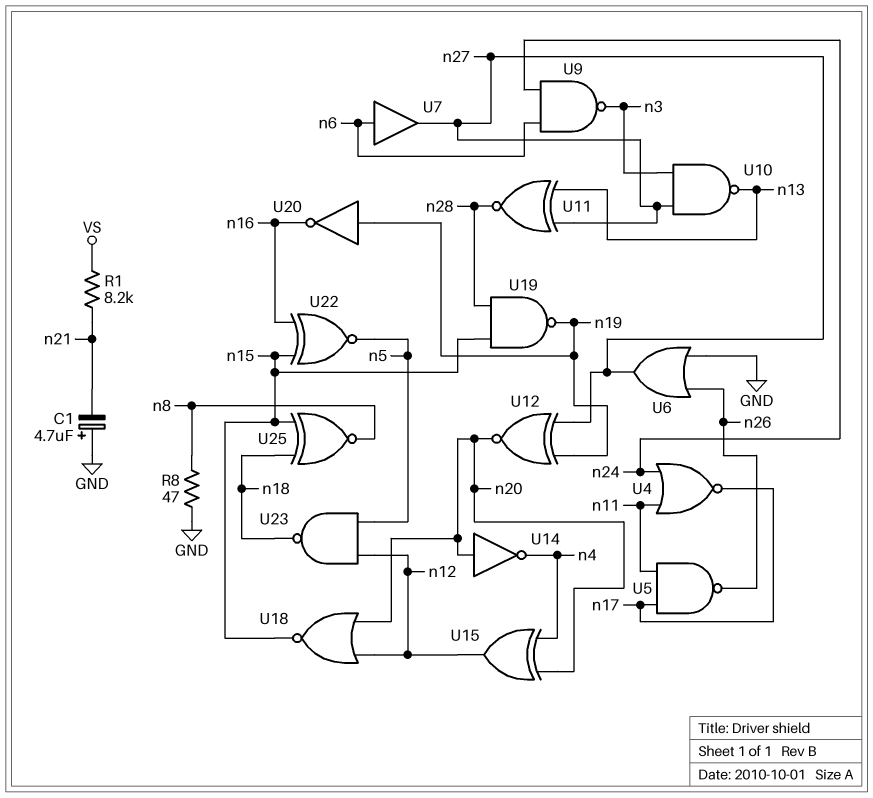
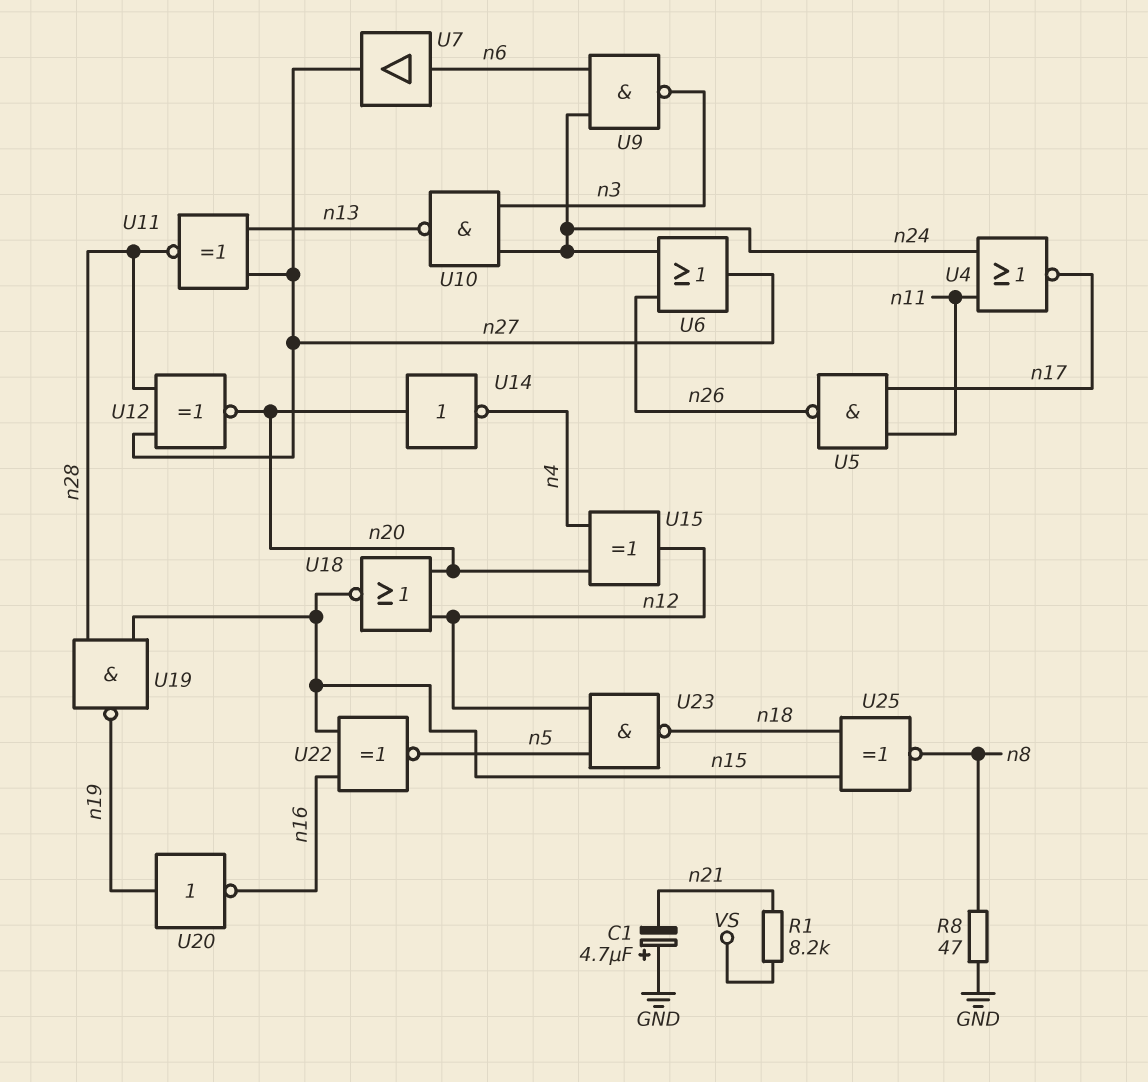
U6: OR (in GND, in n26, out n27) -> OR (in n24, in n26, out n27)
U10: NAND (in n3, in n27, out n13) -> NAND (in n3, in n24, out n13)
U12: XNOR (in n19, in n27, out n20) -> XNOR (in n27, in n28, out n20)

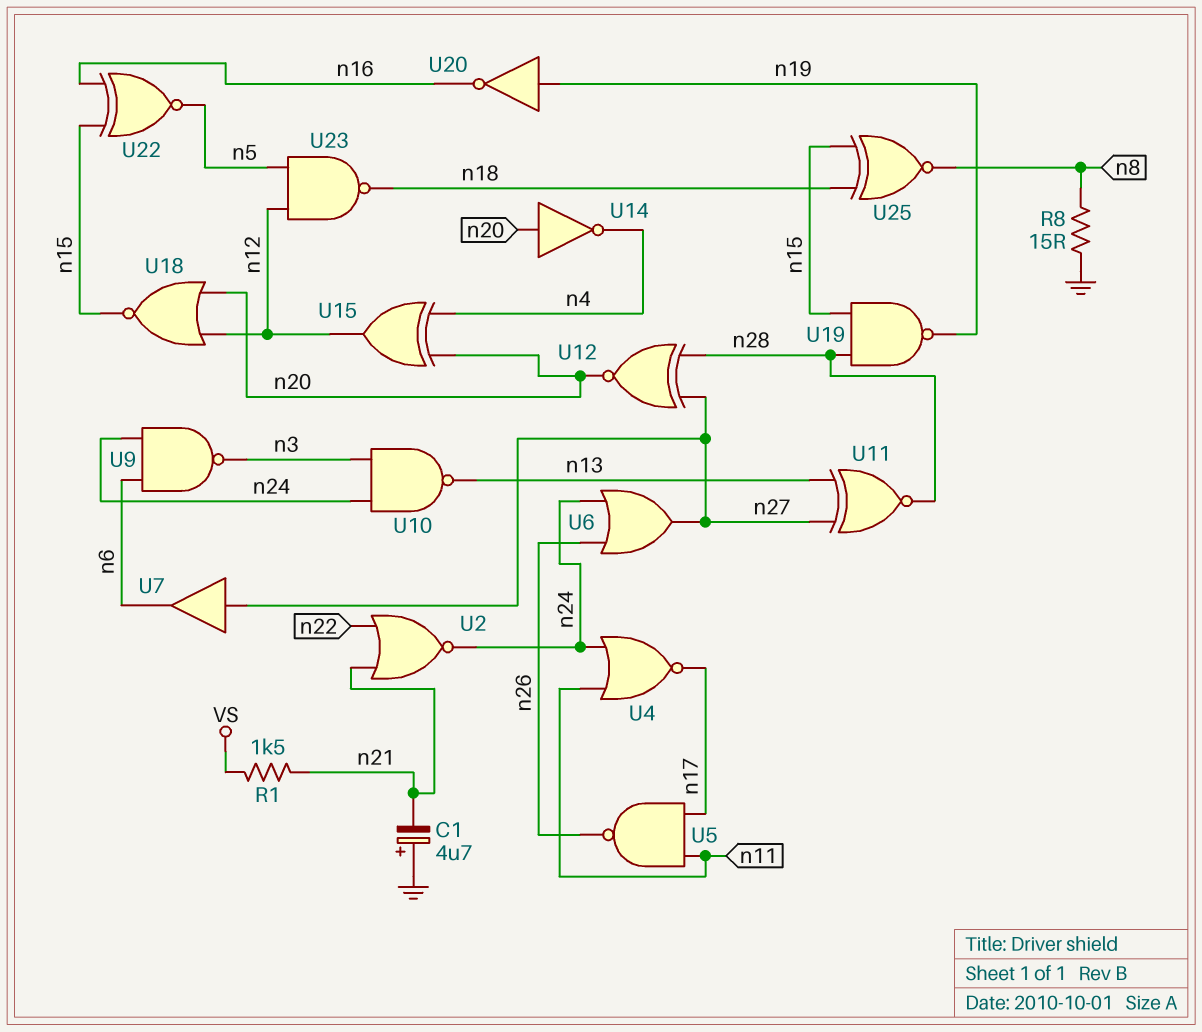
R1: 8.2k (VS, n21) -> 1.5k (VS, n21)
R8: 47 (GND, n8) -> 15 (GND, n8)
U2: none -> NOR (in n21, in n22, out n24)
U7: buffer (in n6, out n27) -> buffer (in n27, out n6)

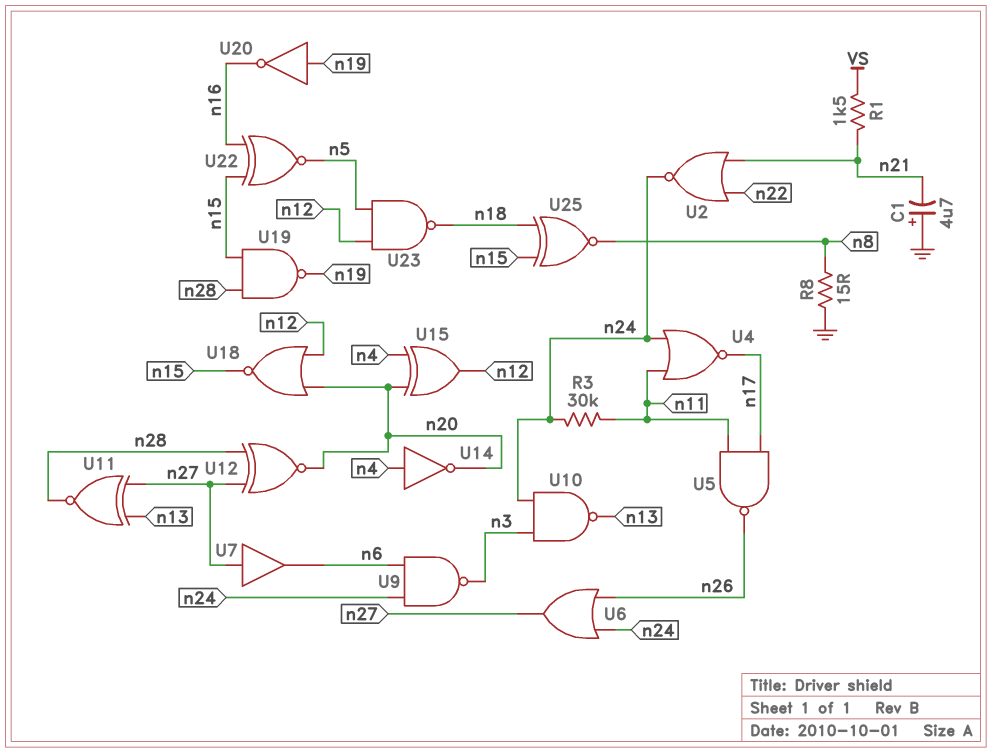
R3: none -> 30k (n11, n24)
U14: NOT (in n20, out n4) -> NOT (in n4, out n20)

